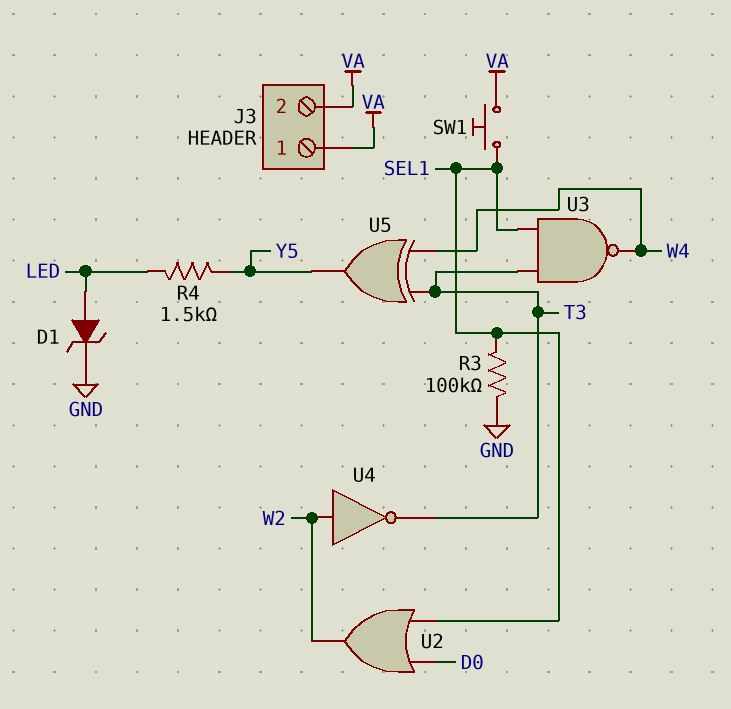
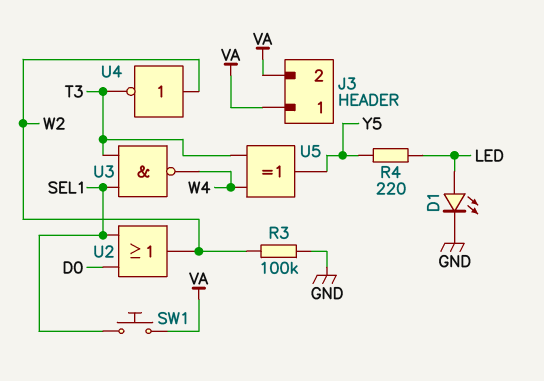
D1: zener (A LED, K GND) -> LED (A LED, K GND)
R3: 100k (GND, SEL1) -> 100k (GND, W2)
R4: 1.5k (LED, Y5) -> 220 (LED, Y5)

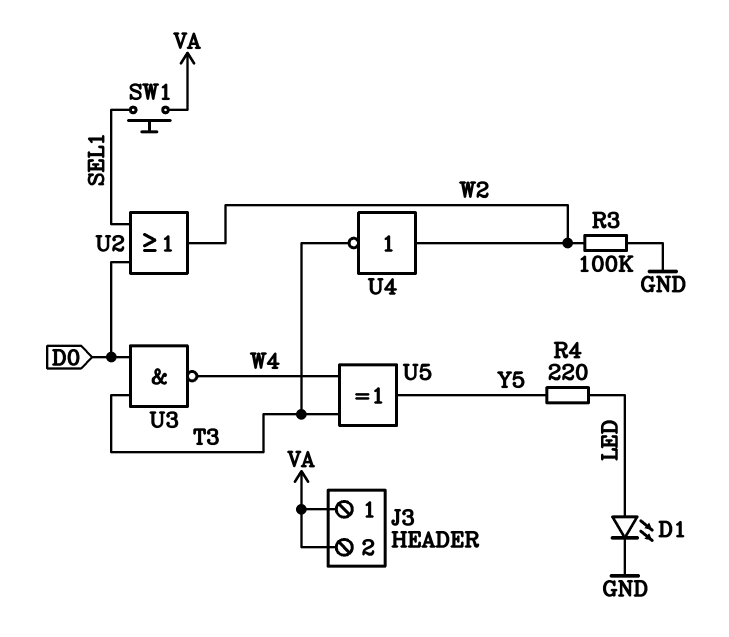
U3: NAND (in SEL1, in T3, out W4) -> NAND (in D0, in T3, out W4)

